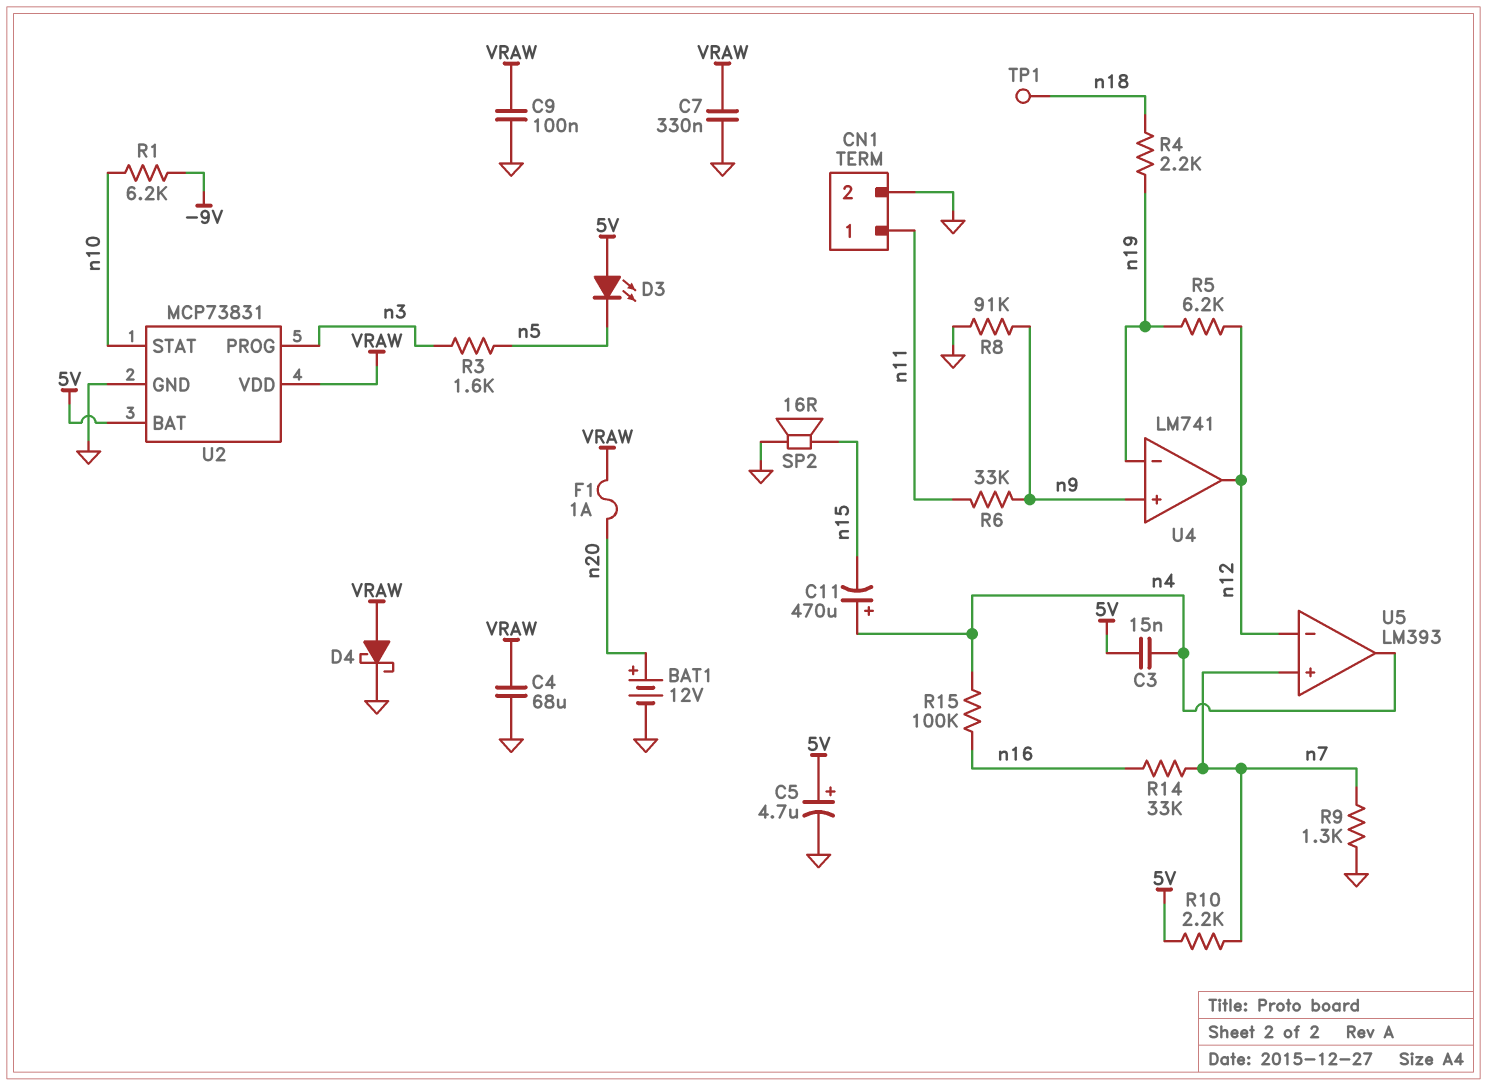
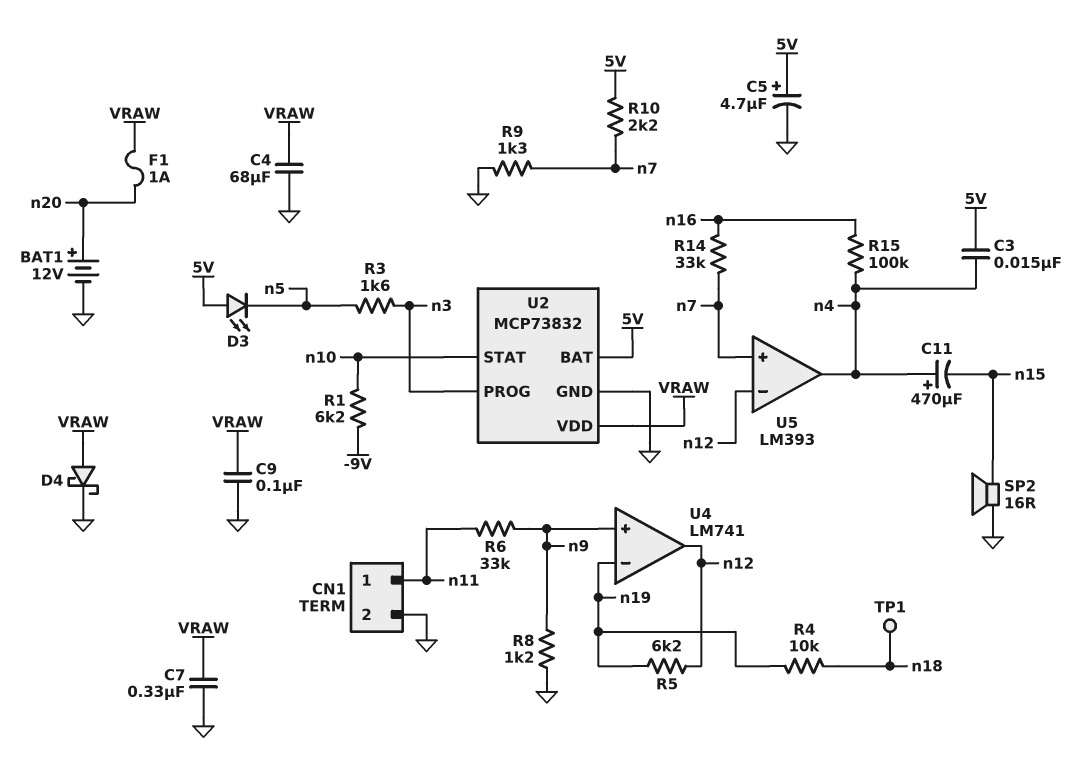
R4: 2.2k (n18, n19) -> 10k (n18, n19)
R8: 91k (GND, n9) -> 1.2k (GND, n9)
U2: MCP73831 -> MCP73832

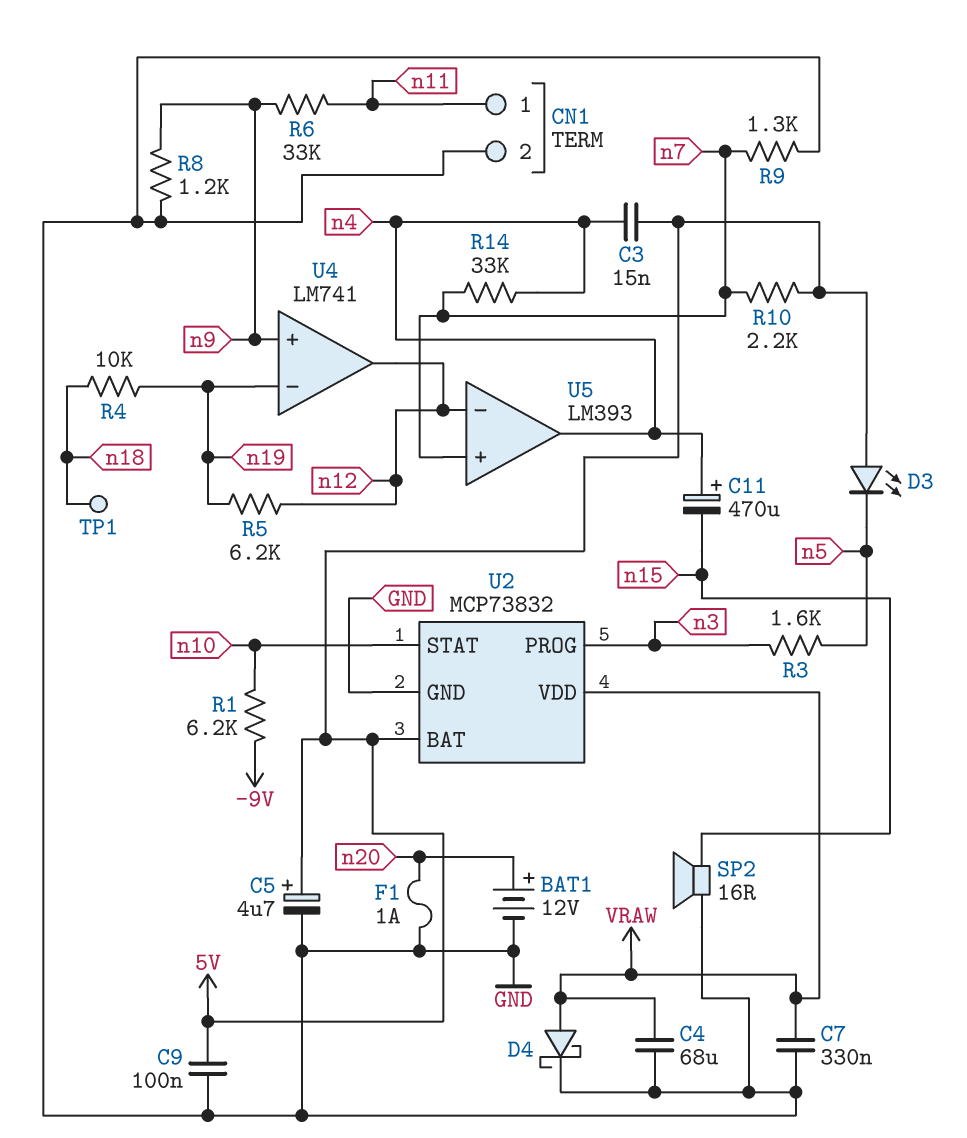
C9: 100nF (GND, VRAW) -> 100nF (5V, GND)
F1: 1A (VRAW, n20) -> 1A (GND, n20)
R14: 33k (n7, n16) -> 33k (n4, n7)
R15: 100k (n4, n16) -> none

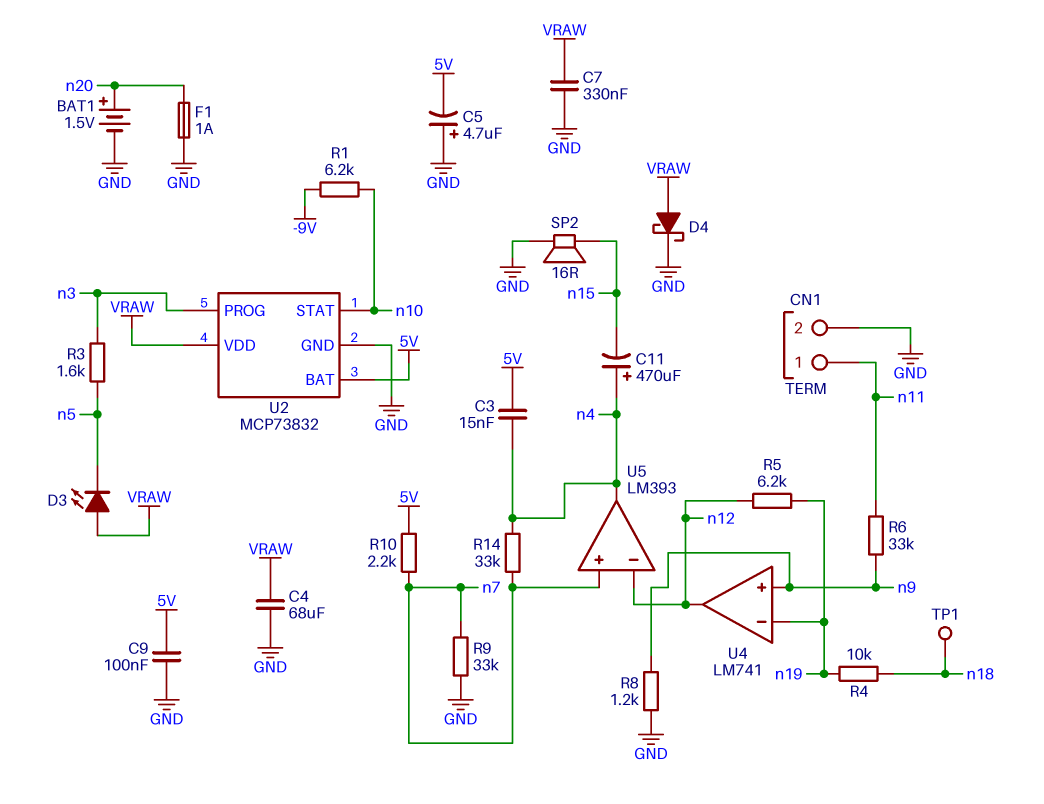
BAT1: 12V (plus n20, minus GND) -> 1.5V (plus n20, minus GND)
C5: 4.7uF (plus 5V, minus GND) -> 4.7uF (plus GND, minus 5V)
D3: LED (A 5V, K n5) -> LED (A VRAW, K n5)
R9: 1.3k (GND, n7) -> 33k (GND, n7)

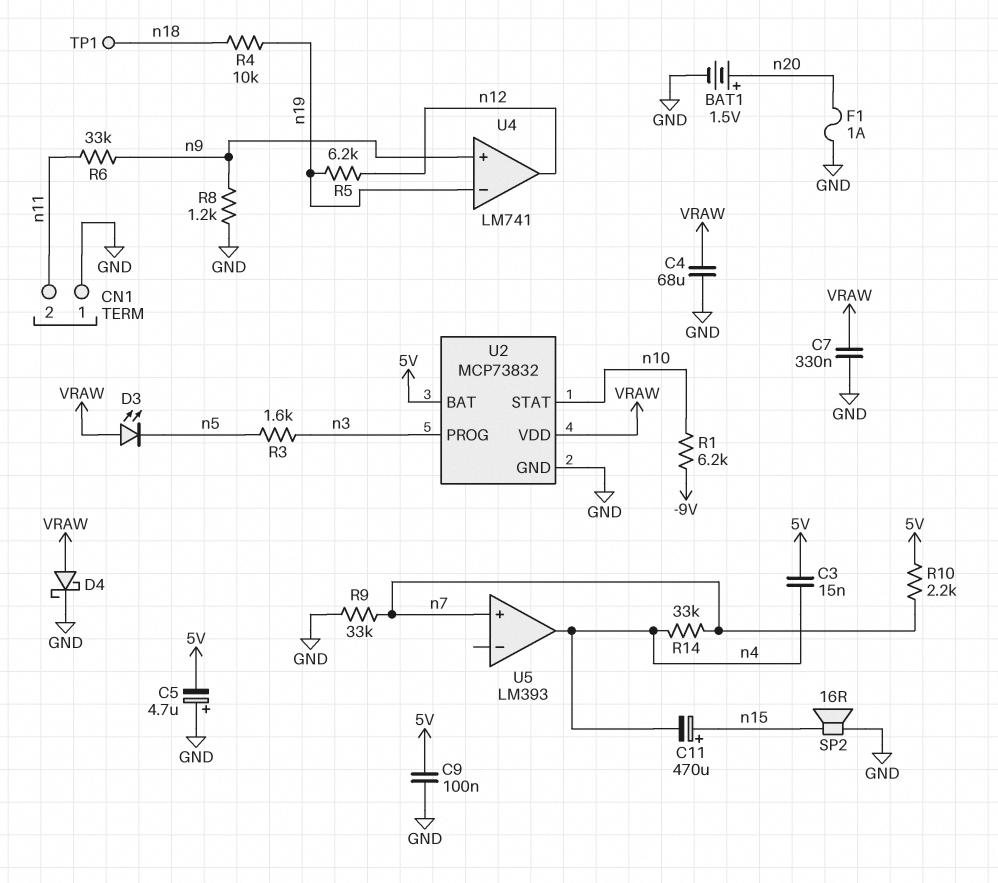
C11: 470uF (plus n4, minus n15) -> 470uF (plus n15, minus n4)
CN1 pin 1: n11 -> GND
CN1 pin 2: GND -> n11
U5 pin in-: n12 -> none

